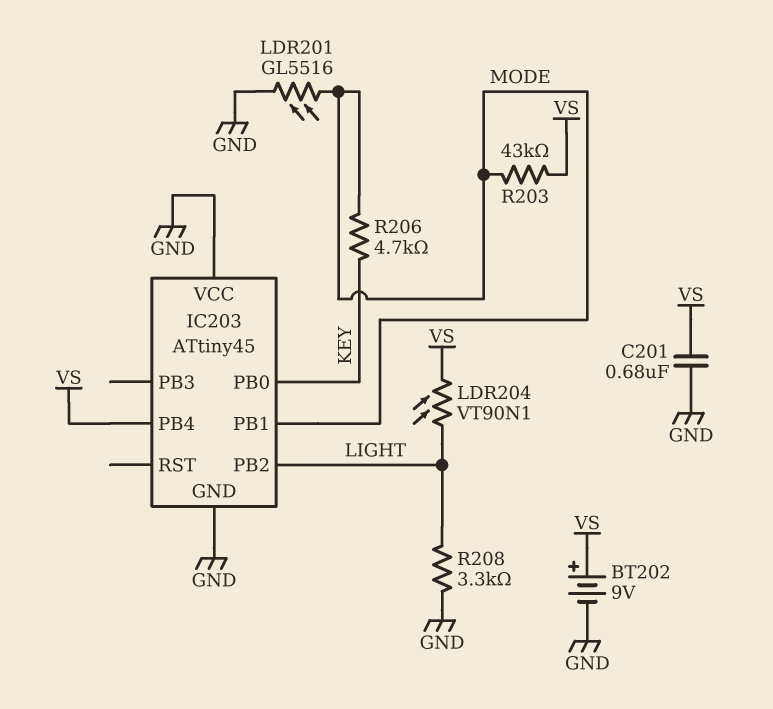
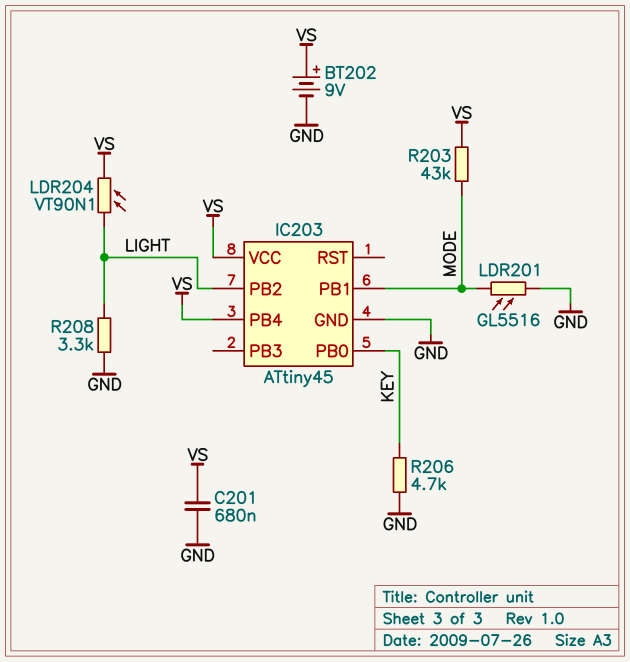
IC203 pin VCC: GND -> VS
R206: 4.7k (KEY, MODE) -> 4.7k (GND, KEY)

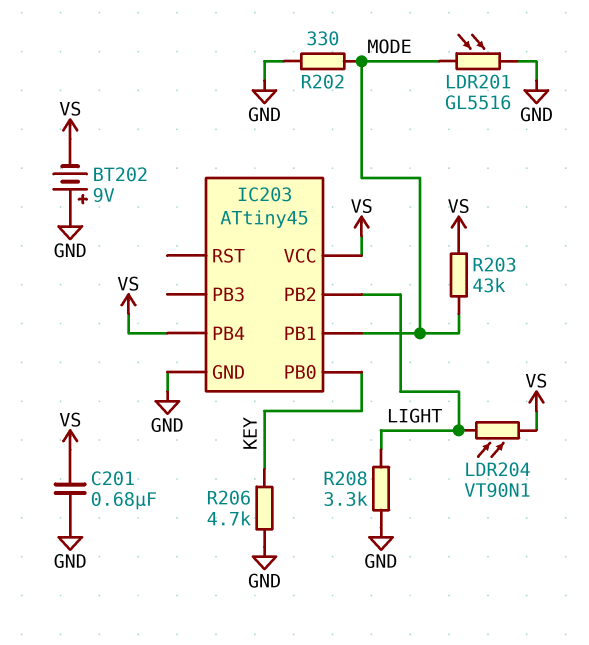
BT202: 9V (plus VS, minus GND) -> 9V (plus GND, minus VS)
R202: none -> 330 (GND, MODE)

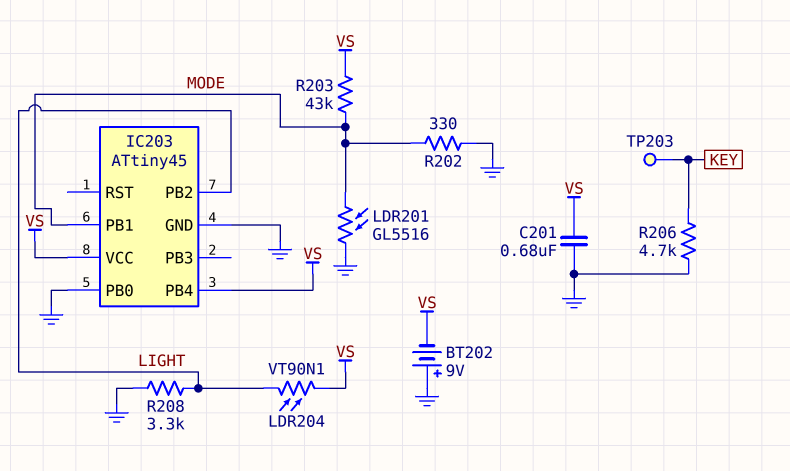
IC203 pin PB0: KEY -> GND
TP203: none -> test point (KEY)

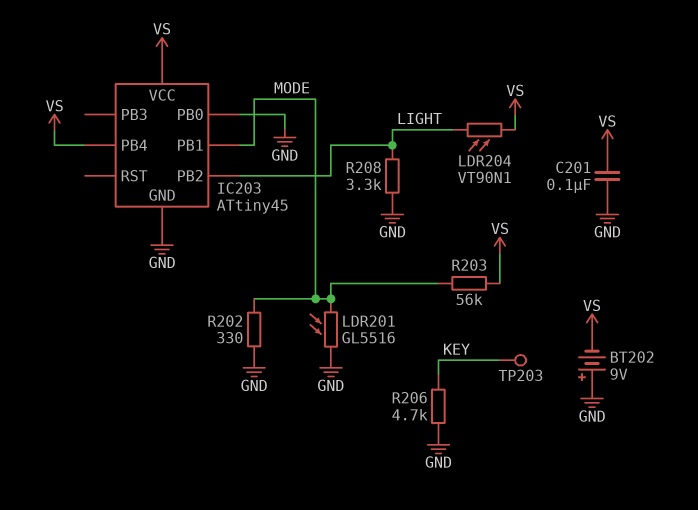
C201: 680nF (GND, VS) -> 100nF (GND, VS)
R203: 43k (MODE, VS) -> 56k (MODE, VS)

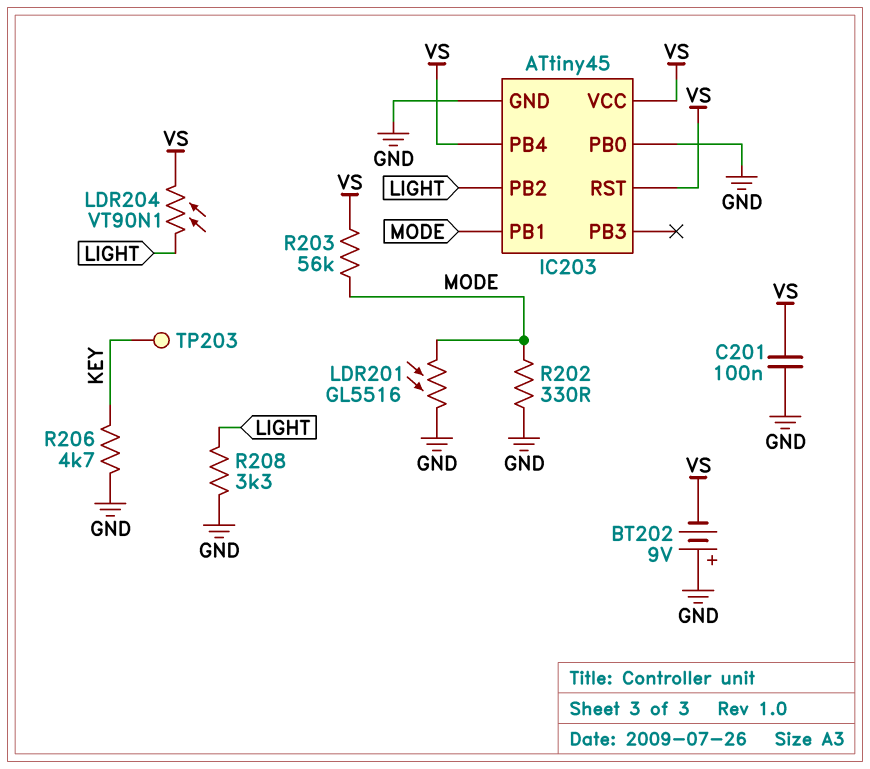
IC203 pin RST: none -> VS

